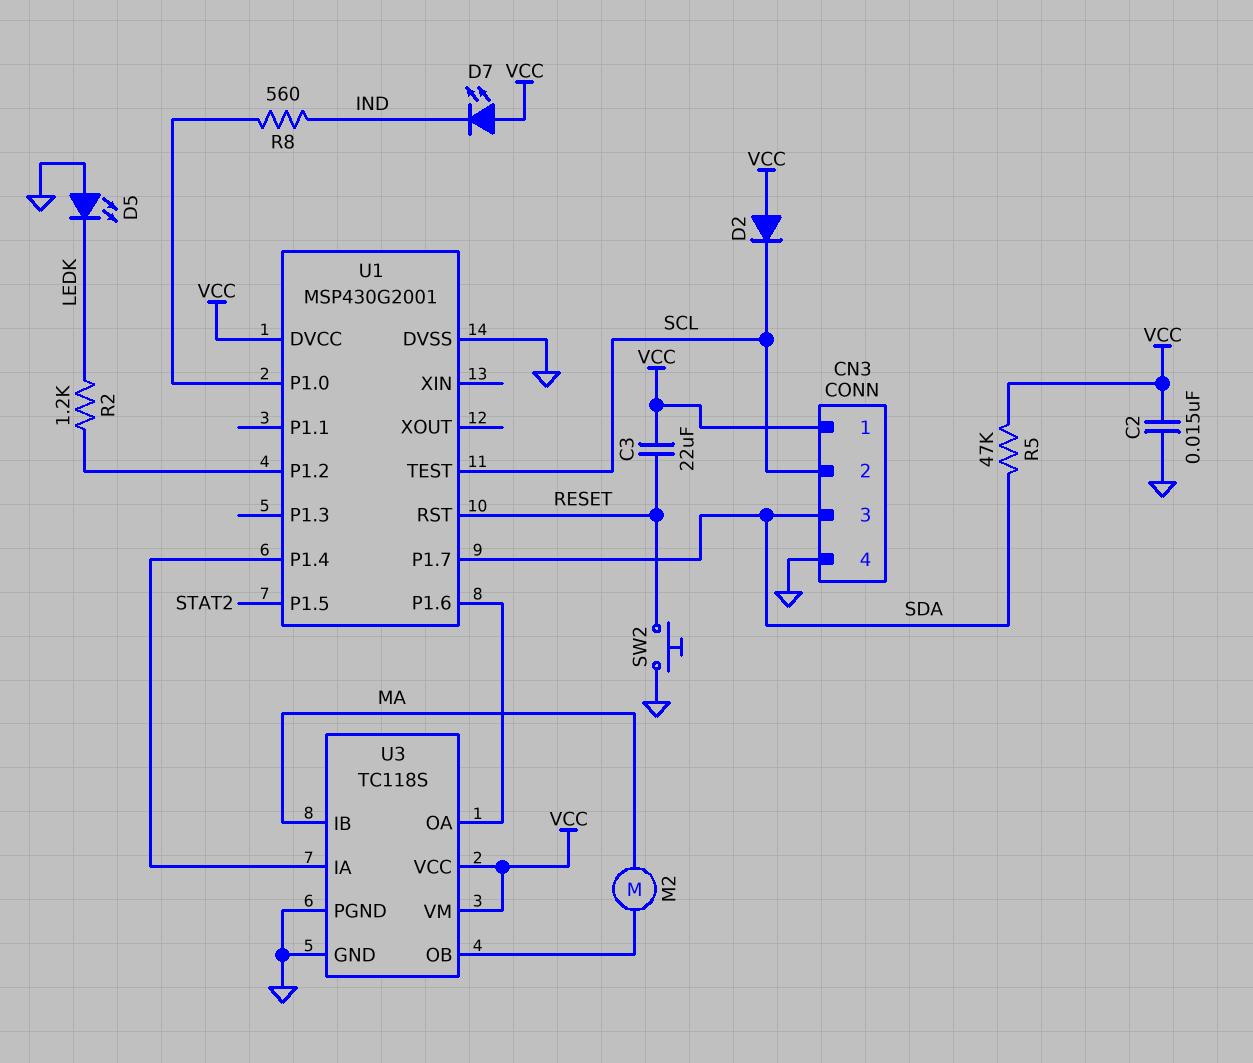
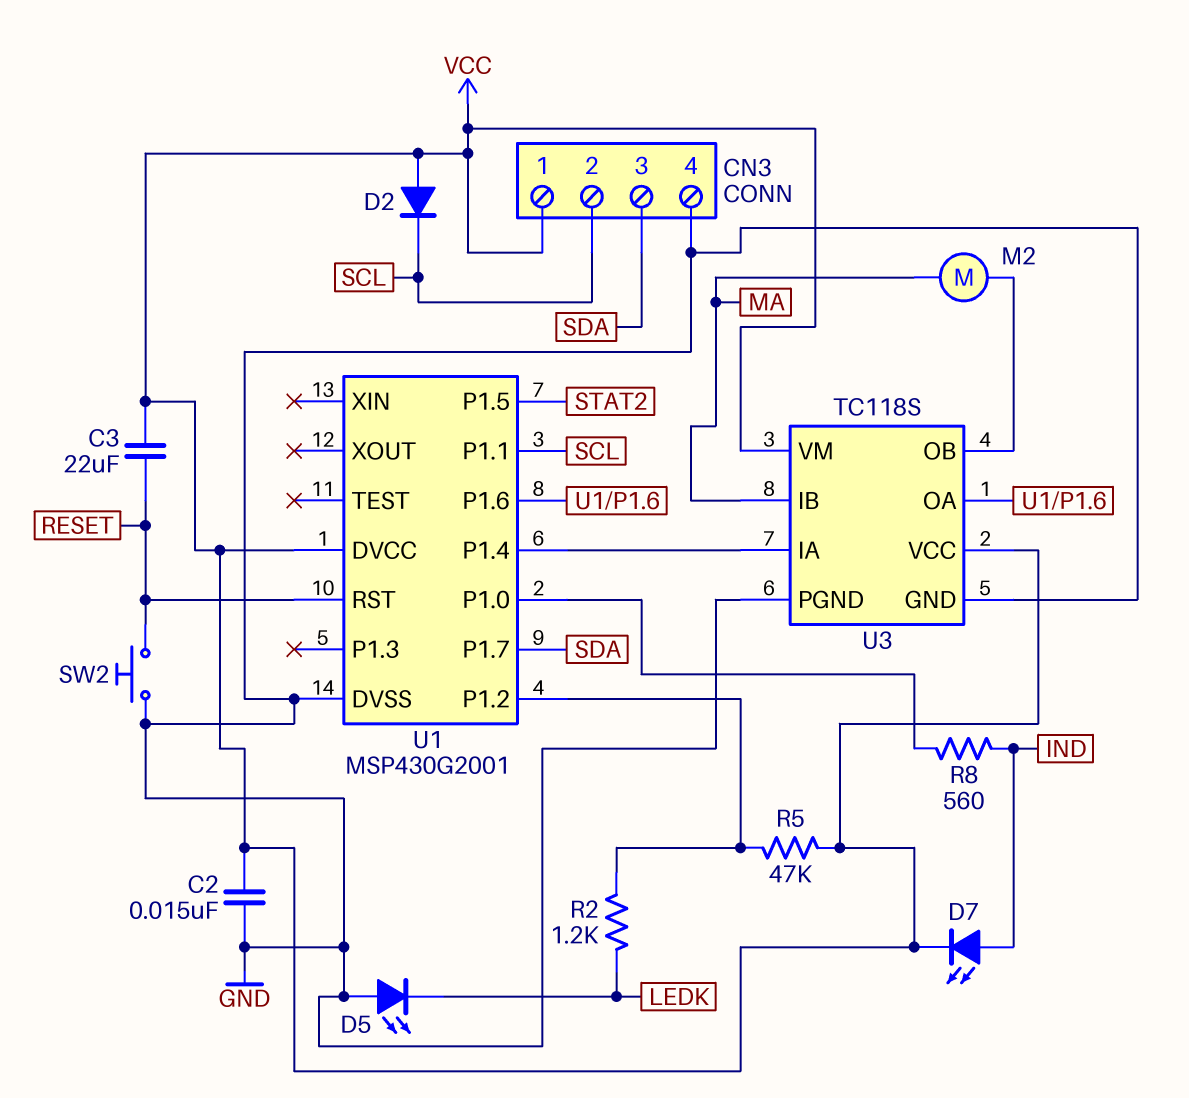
D7: LED (A VCC, K IND) -> LED (A IND, K VCC)
R5: 47k (SDA, VCC) -> 47k (U1/P1.2, VCC)
U1 pin P1.1: none -> SCL
U1 pin TEST: SCL -> none

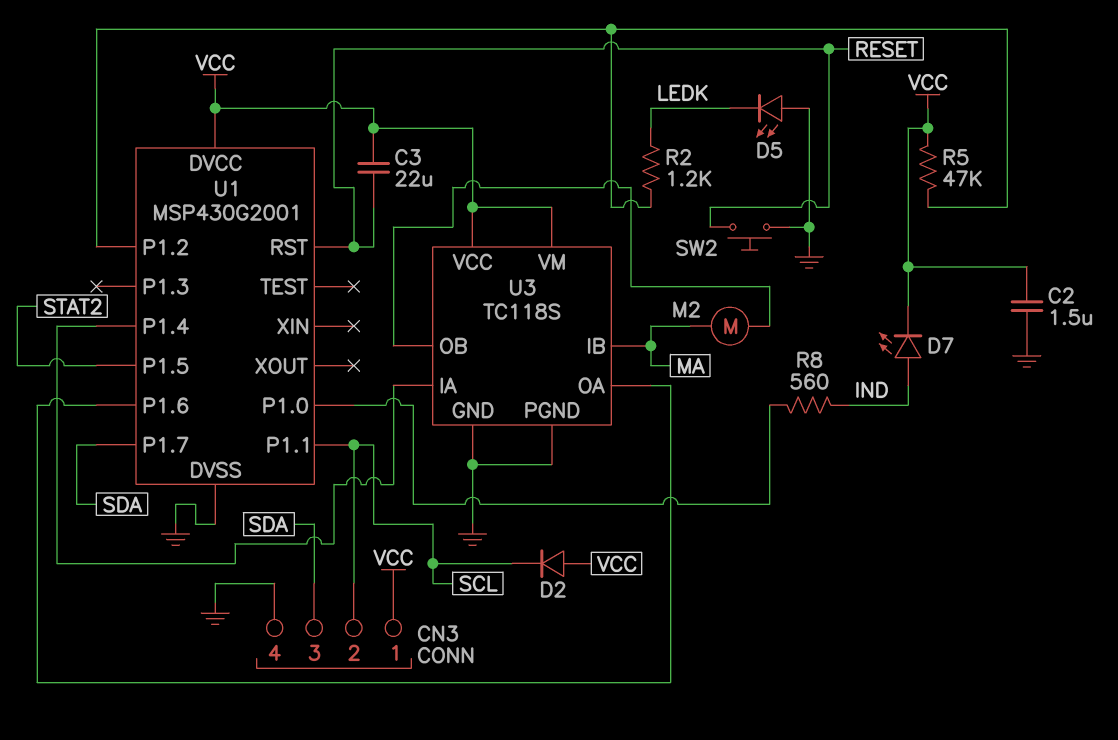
C2: 15nF (GND, VCC) -> 1.5uF (GND, VCC)

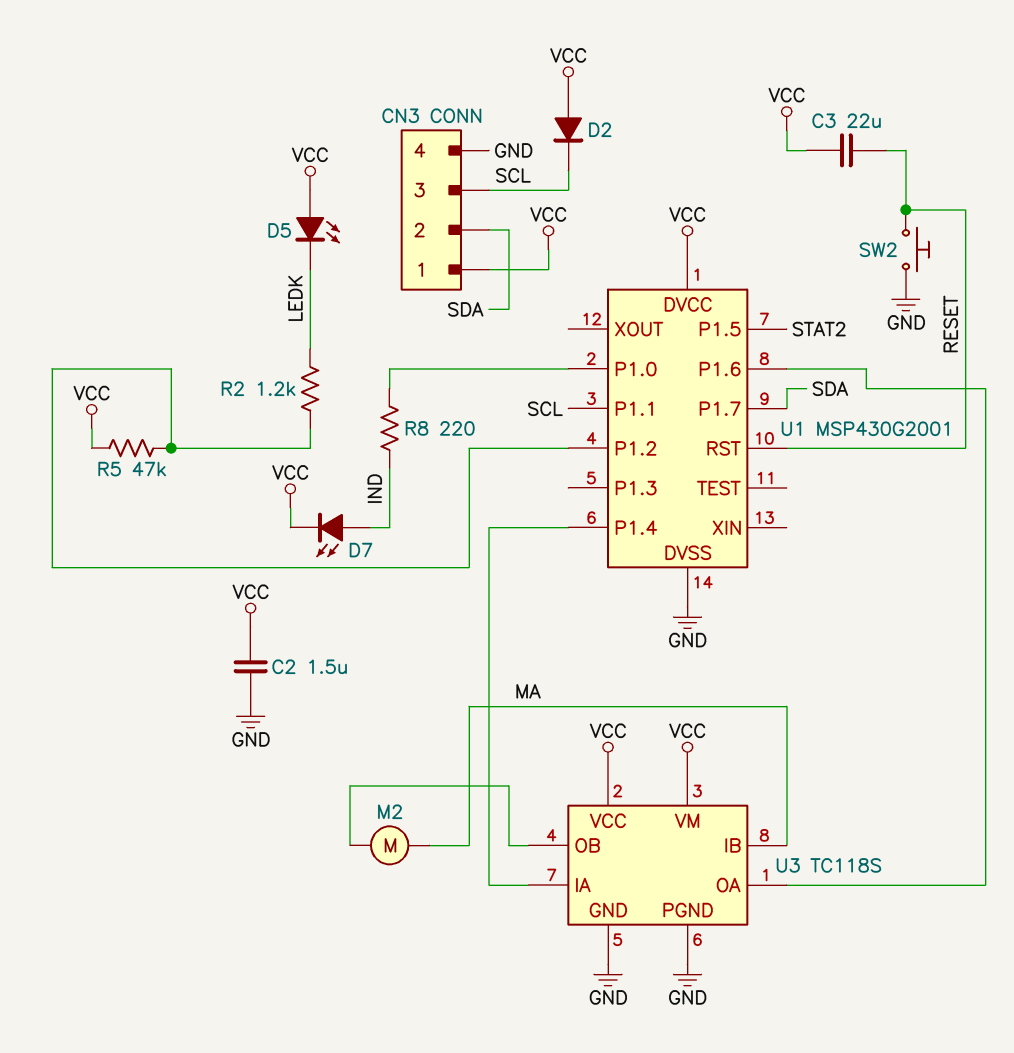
CN3 pin 2: SCL -> SDA
CN3 pin 3: SDA -> SCL
D5: LED (A GND, K LEDK) -> LED (A VCC, K LEDK)
R8: 560 (IND, U1/P1.0) -> 220 (IND, U1/P1.0)

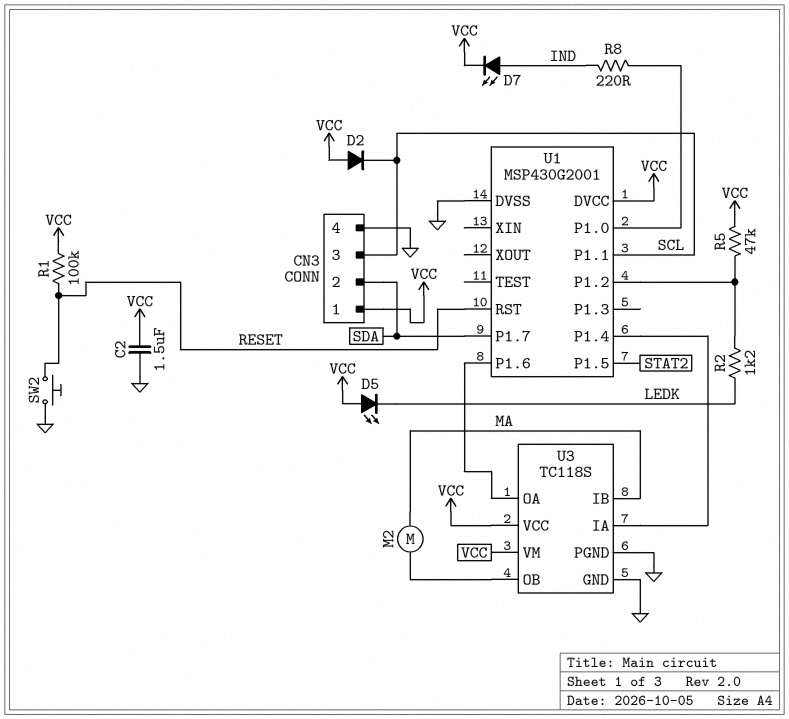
C3: 22uF (RESET, VCC) -> none
R1: none -> 100k (RESET, VCC)

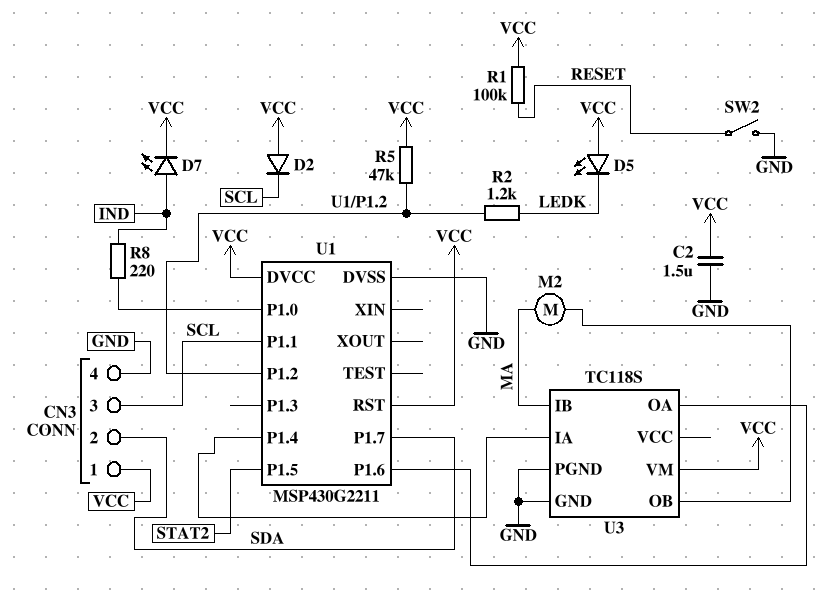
SW2: button (GND, RESET) -> switch (GND, RESET)
U1: MSP430G2001 -> MSP430G2211
U1 pin RST: RESET -> VCC
U3 pin VCC: VCC -> none

